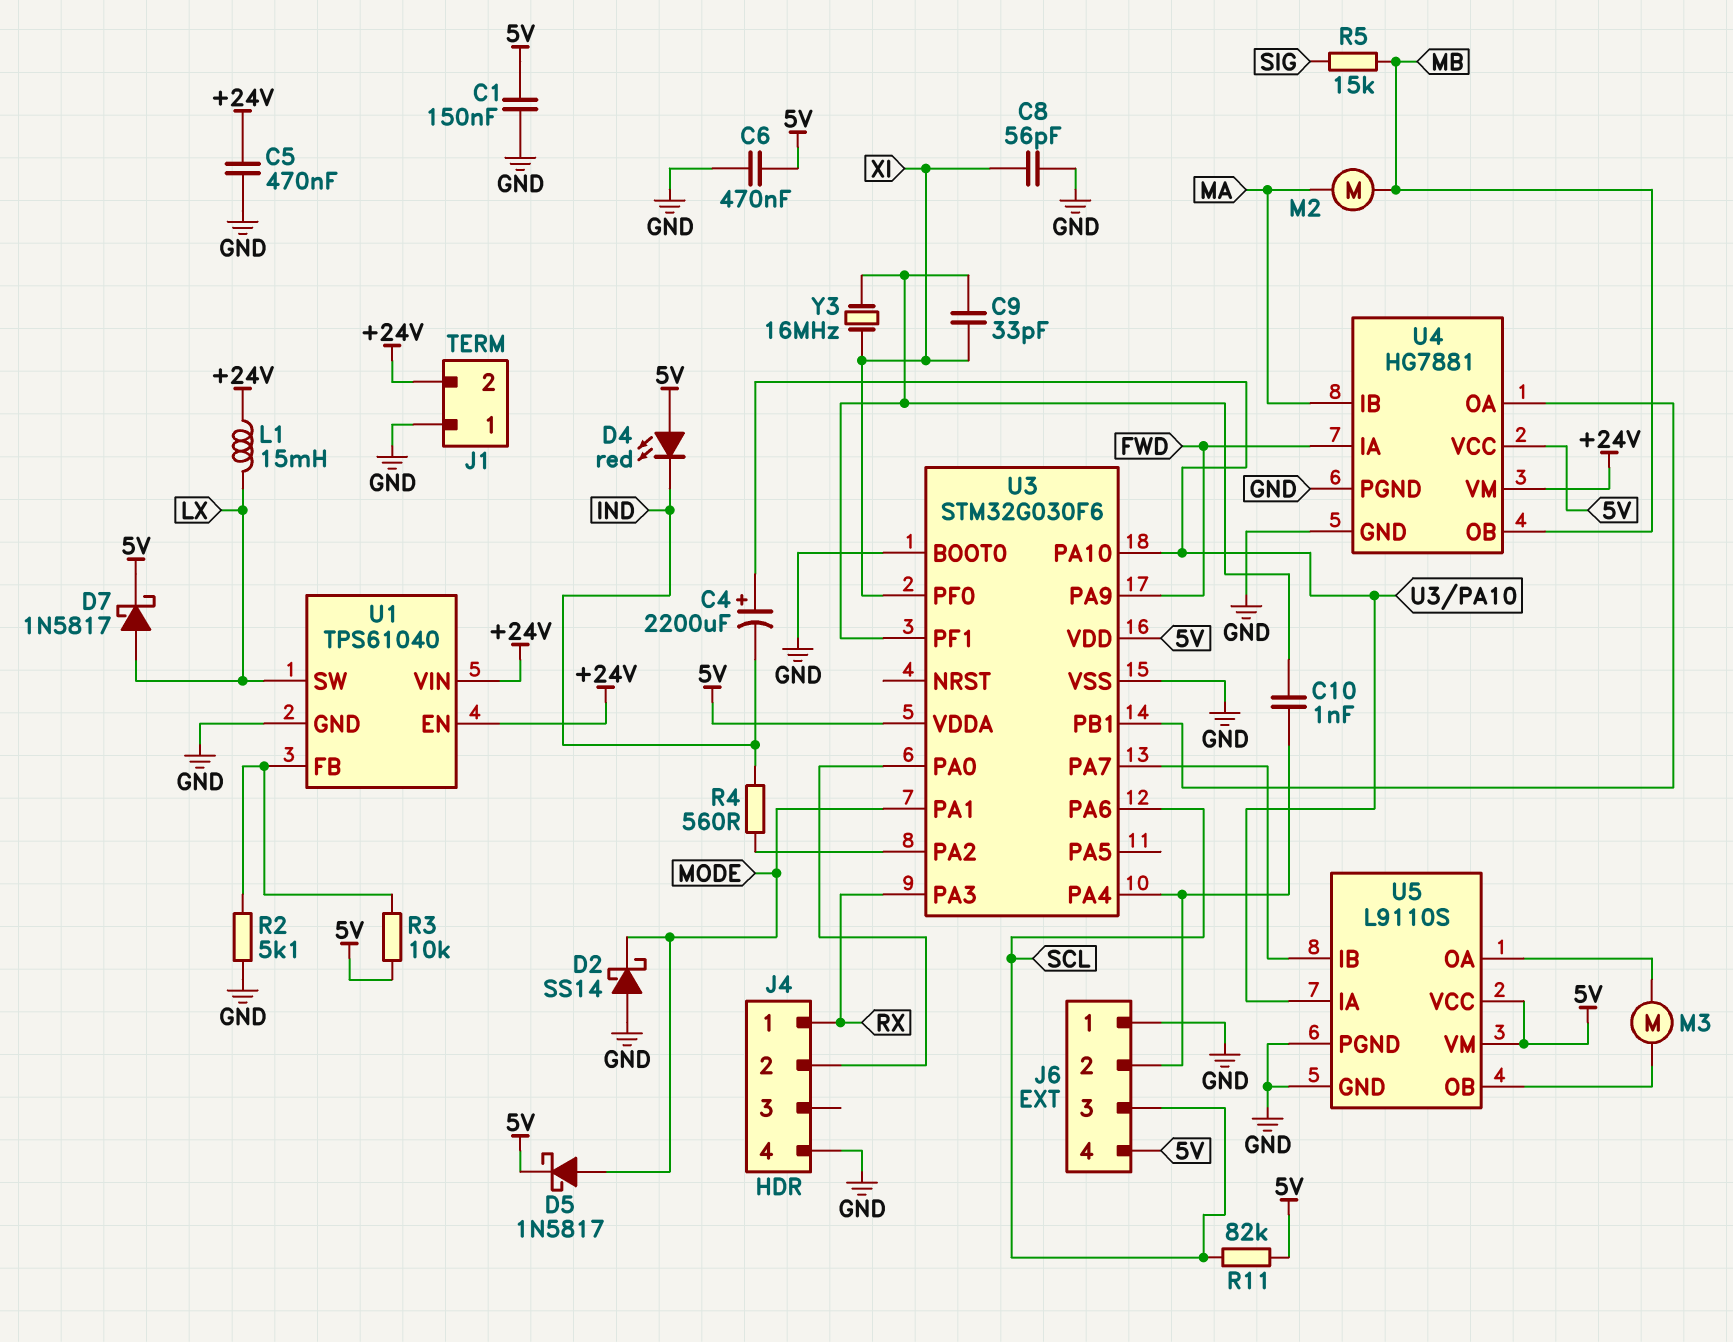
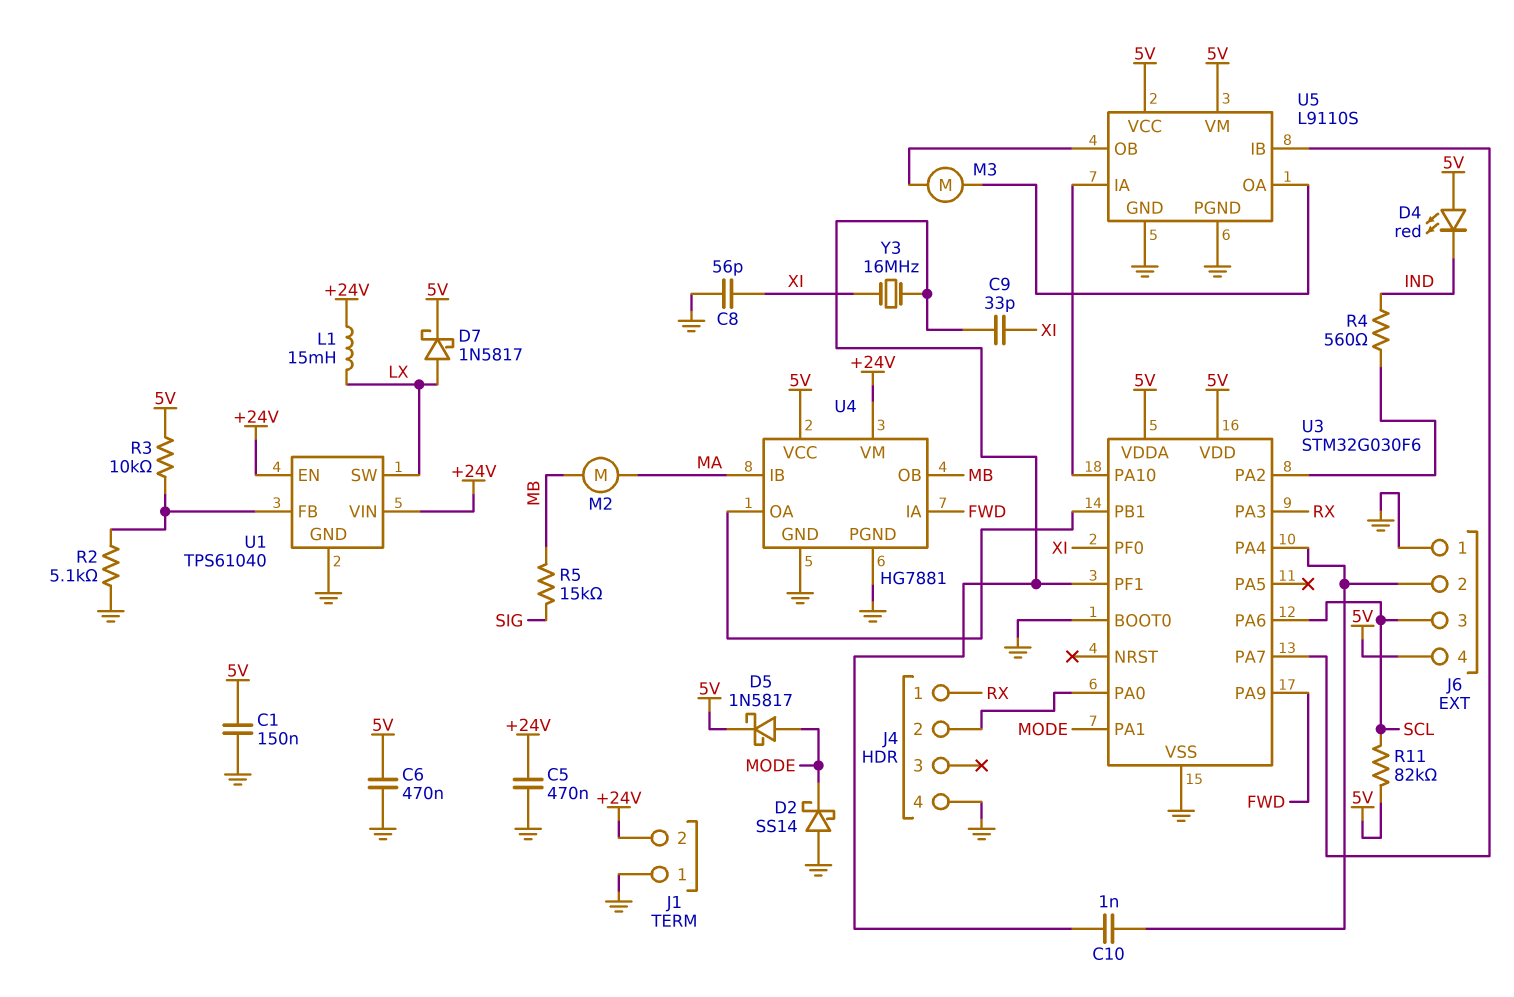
C4: 2200uF (plus U3/PA10, minus IND) -> none

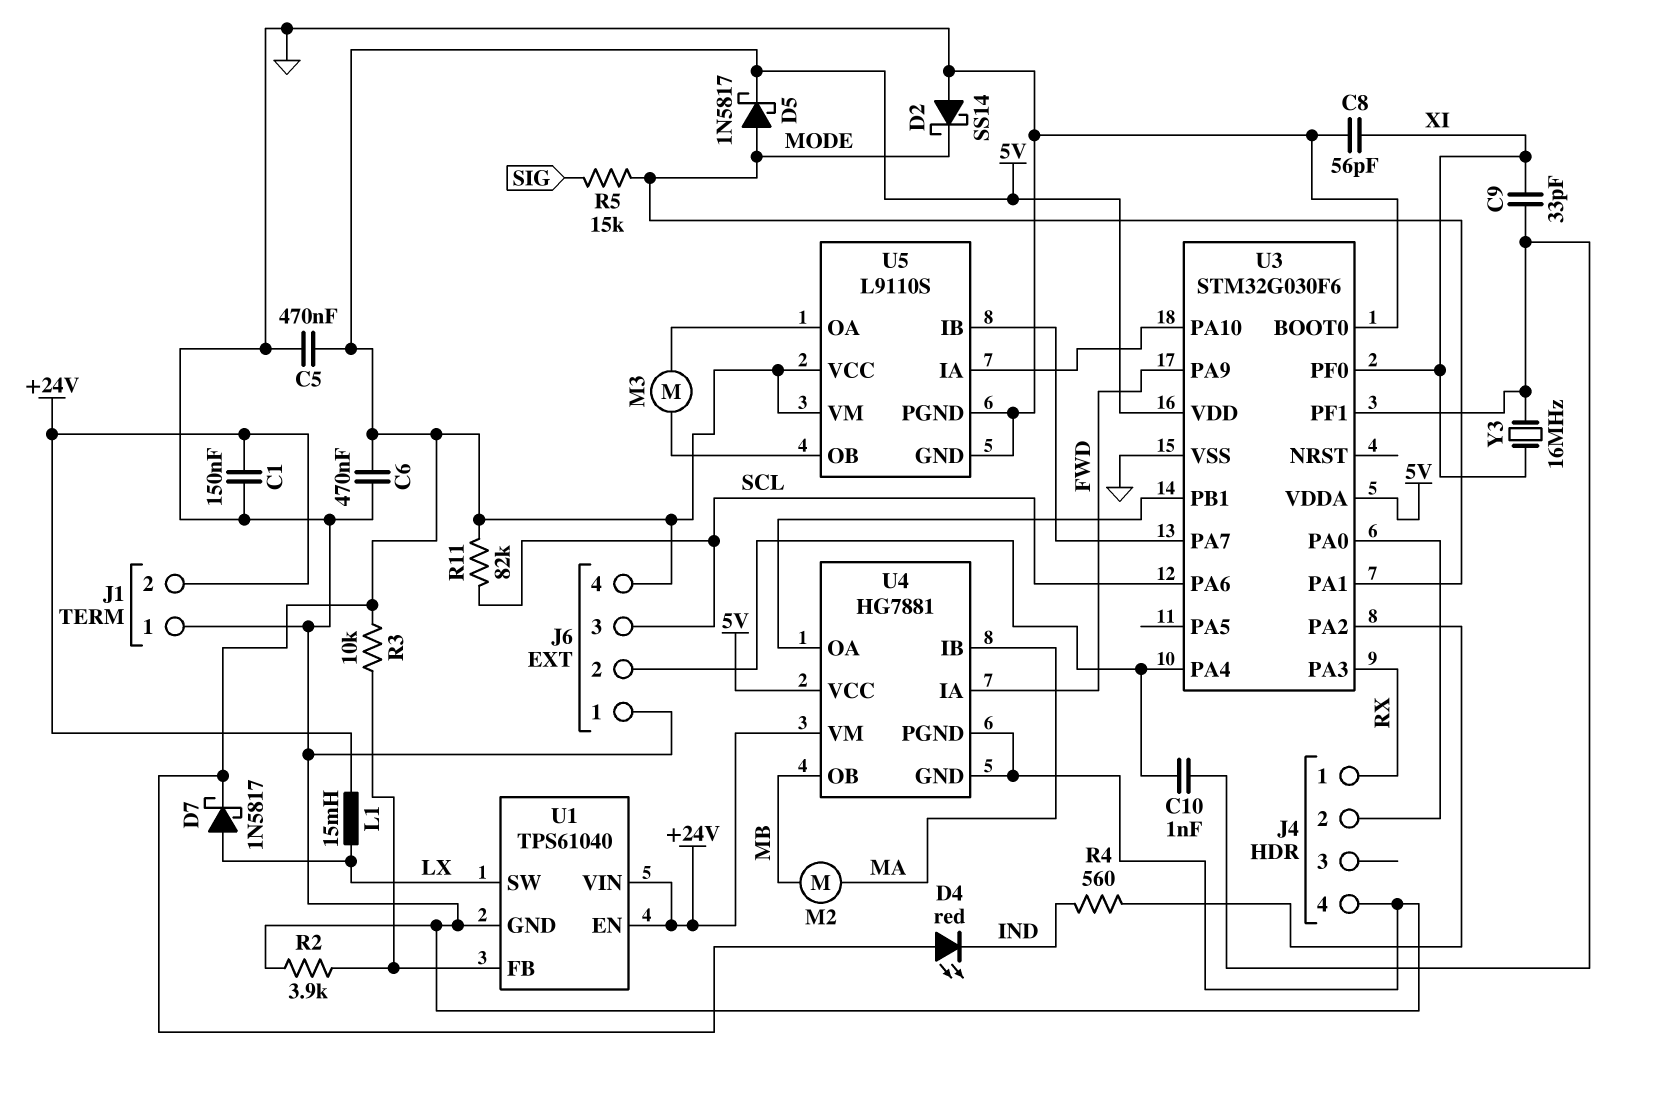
C1: 150nF (5V, GND) -> 150nF (+24V, GND)
C5: 470nF (+24V, GND) -> 470nF (5V, GND)
R2: 5.1k (GND, U1/FB) -> 3.9k (GND, U1/FB)
R5: 15k (MB, SIG) -> 15k (MODE, SIG)

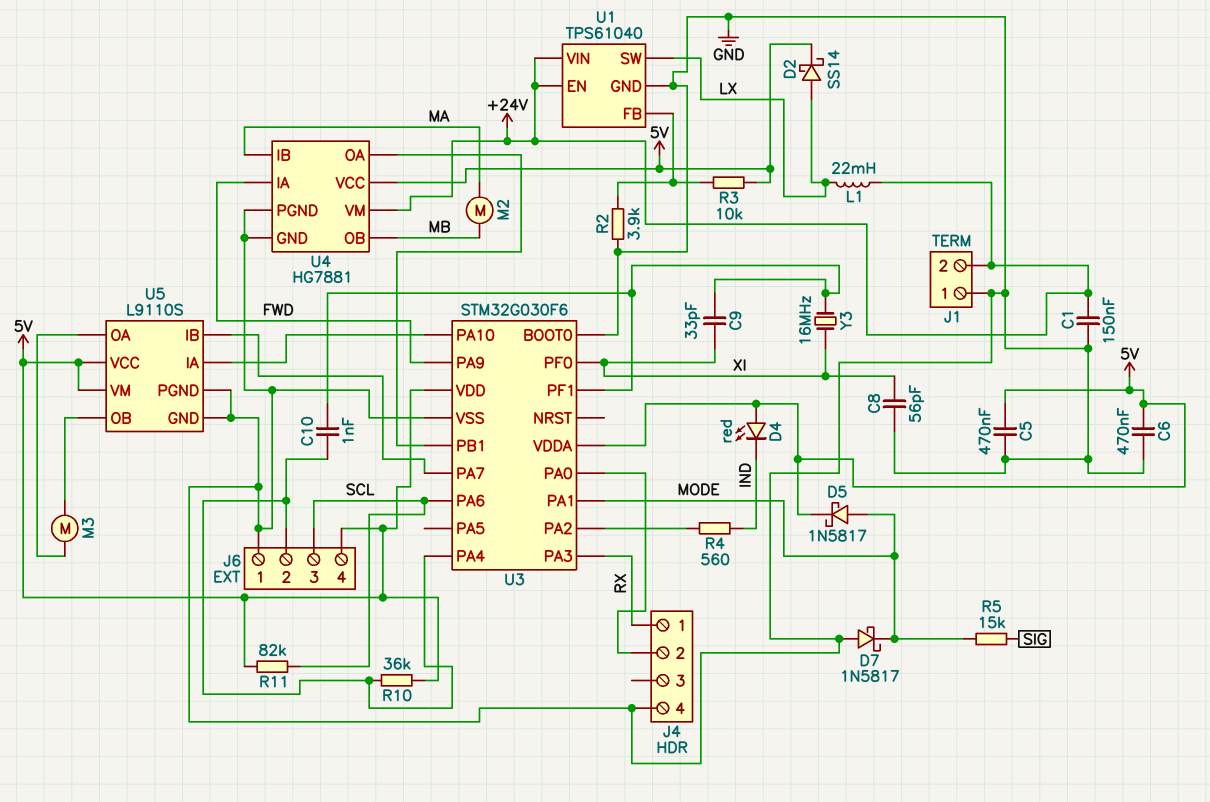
D2: schottky SS14 (A GND, K MODE) -> schottky SS14 (A LX, K 5V)
D7: schottky 1N5817 (A LX, K 5V) -> schottky 1N5817 (A GND, K MODE)
L1: 15mH (+24V, LX) -> 22mH (+24V, LX)
R10: none -> 36k (5V, J6/2)

